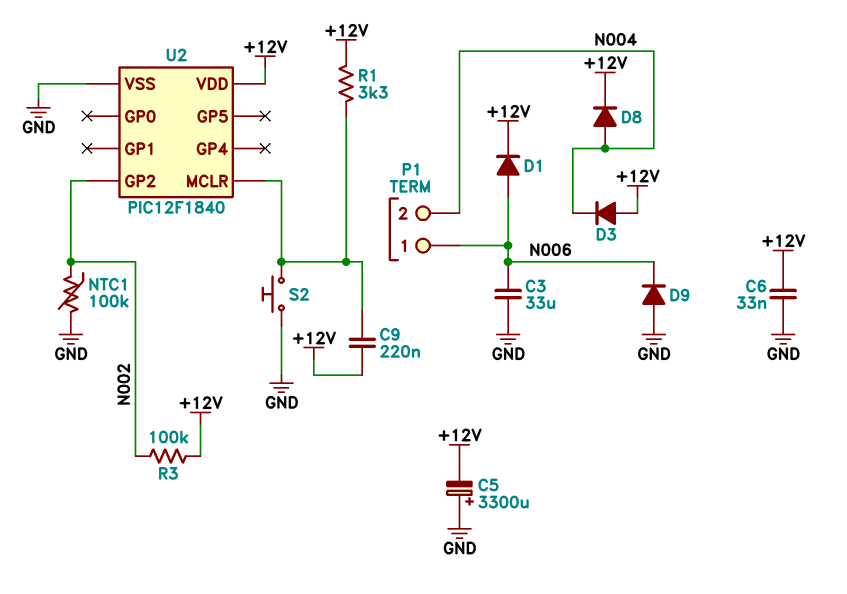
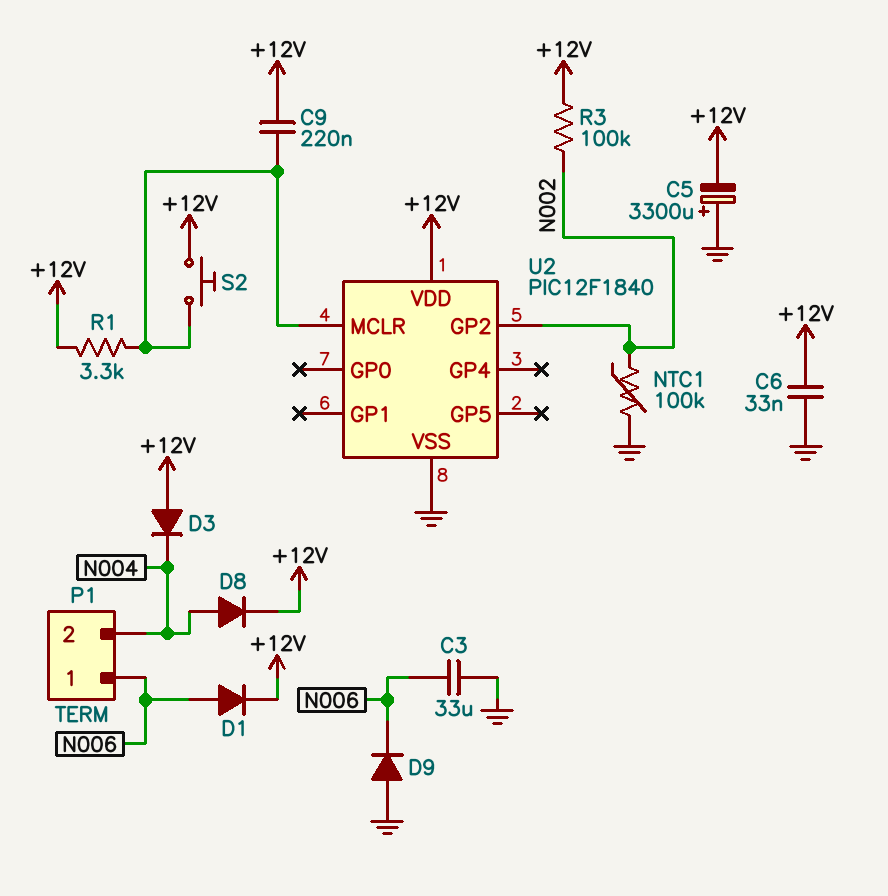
S2: button (GND, U2/MCLR) -> button (+12V, U2/MCLR)

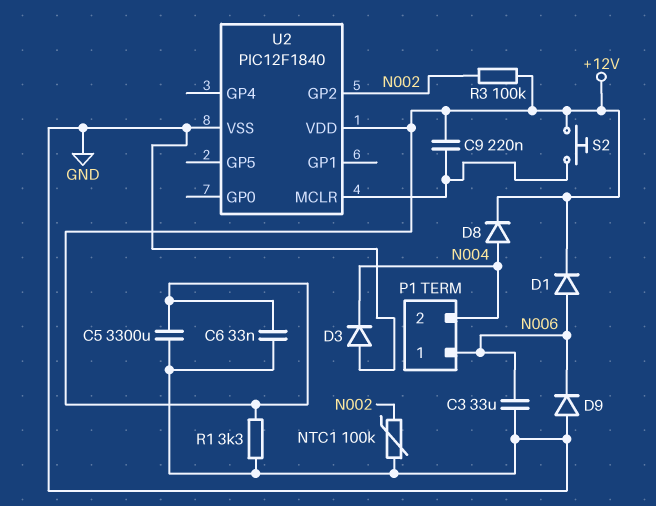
C5: 3300uF (plus GND, minus +12V) -> 3300uF (+12V, GND)
D3: diode (A +12V, K N004) -> diode (A GND, K N004)
R1: 3.3k (+12V, U2/MCLR) -> 3.3k (+12V, GND)

